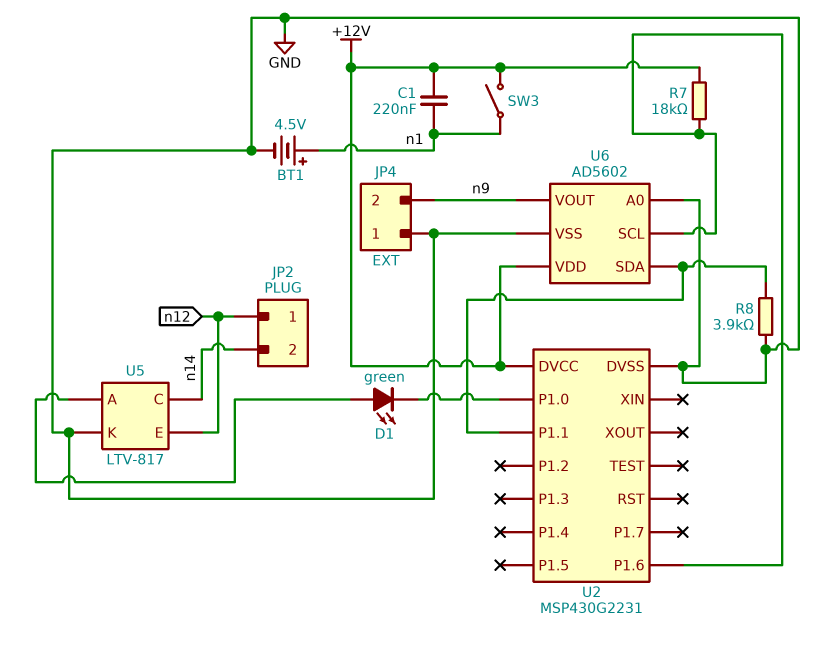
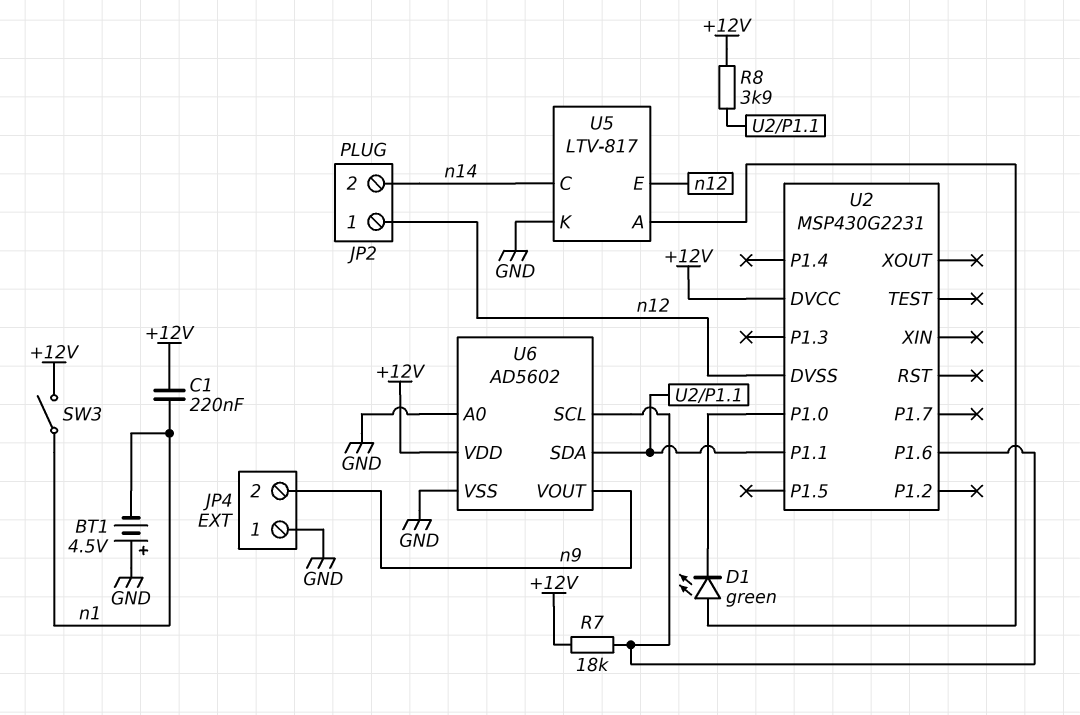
BT1: 4.5V (plus n1, minus GND) -> 4.5V (plus GND, minus n1)
R8: 3.9k (GND, U2/P1.1) -> 3.9k (+12V, U2/P1.1)
U2 pin DVSS: GND -> n12

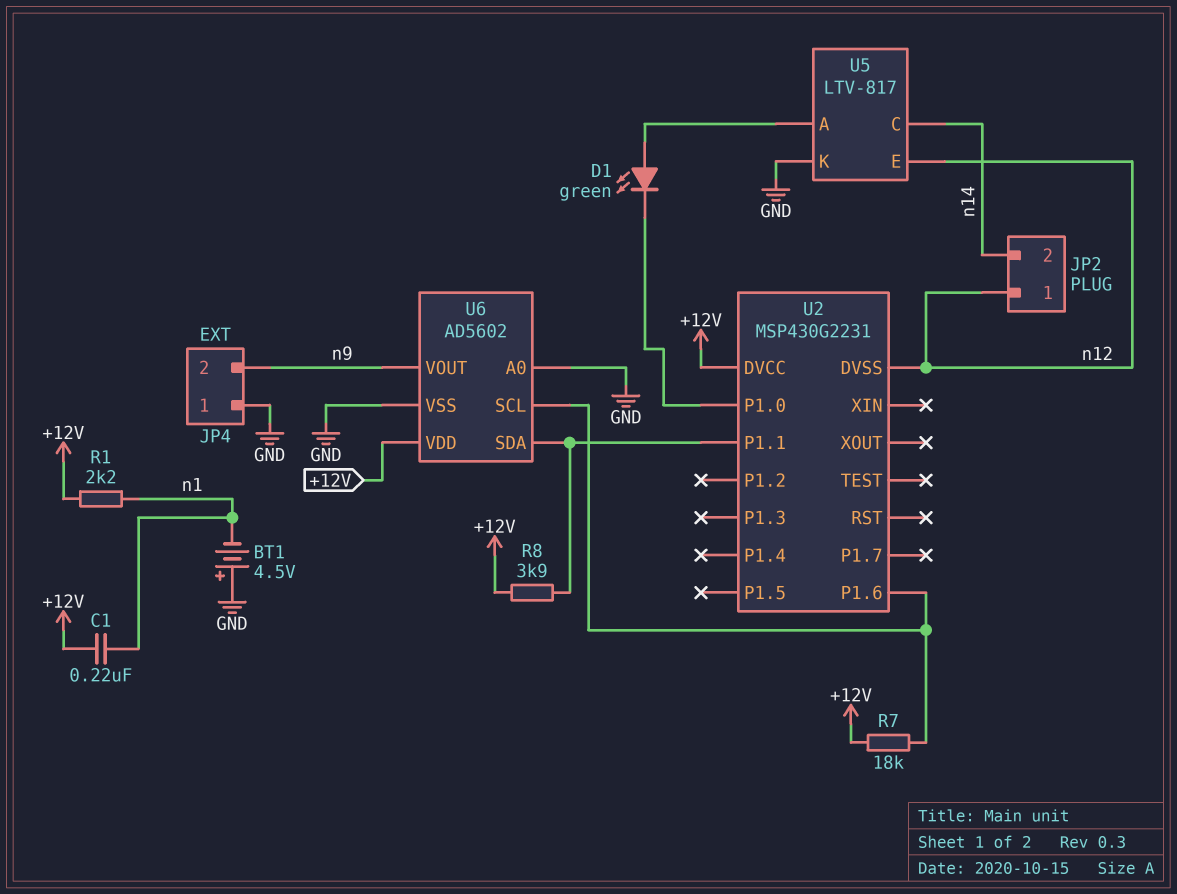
R1: none -> 2.2k (+12V, n1)
SW3: switch (+12V, n1) -> none

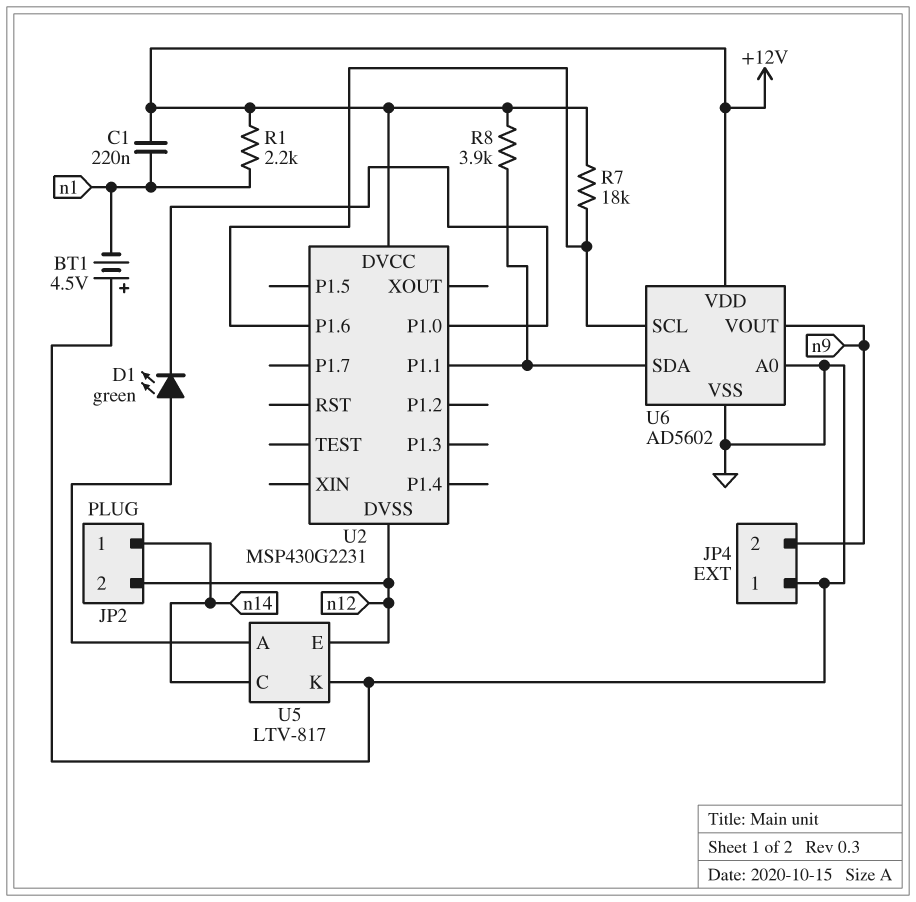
JP2 pin 1: n12 -> n14
JP2 pin 2: n14 -> n12

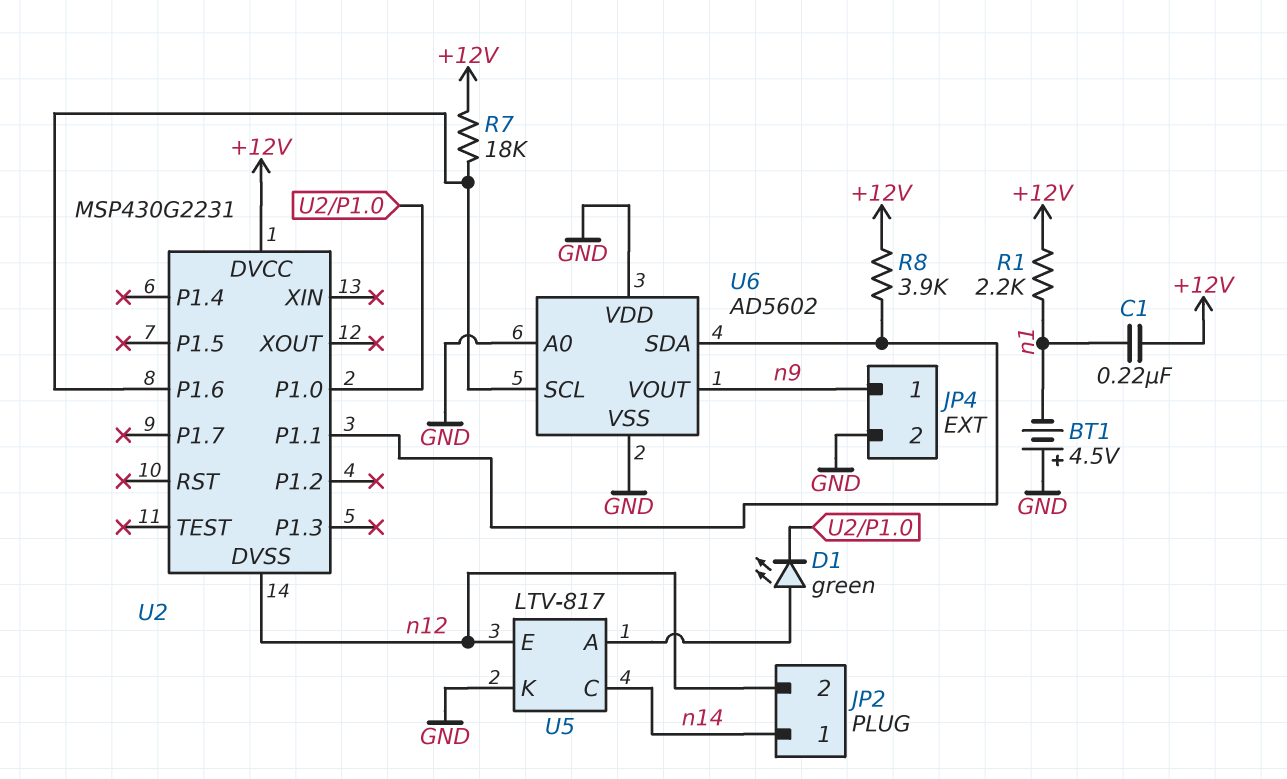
JP4 pin 1: GND -> n9
JP4 pin 2: n9 -> GND
U6 pin VDD: +12V -> GND

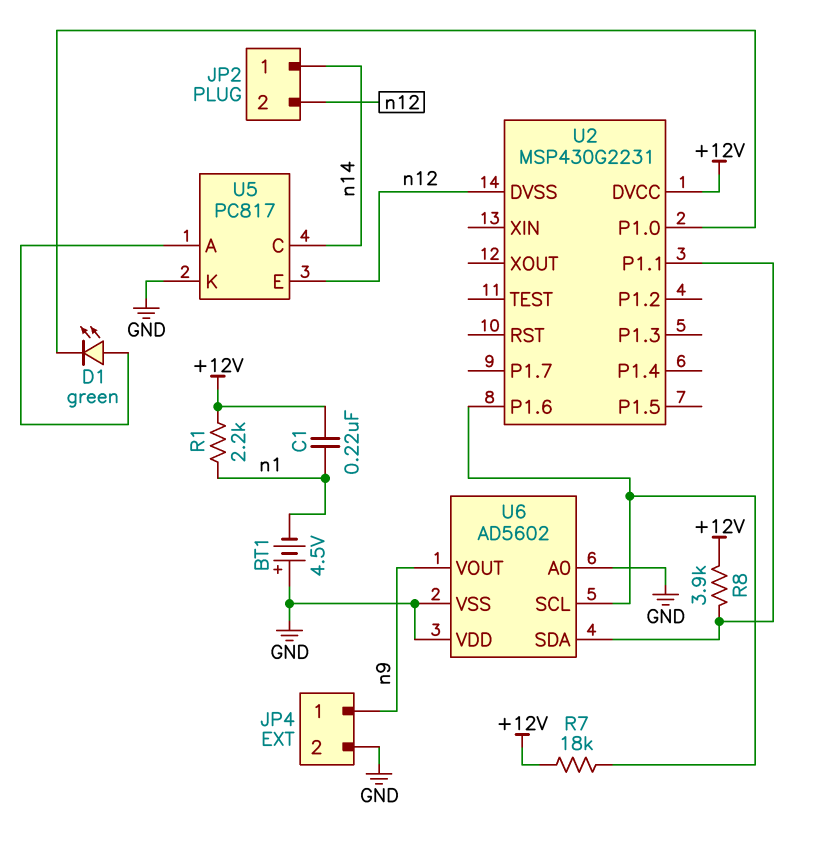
U5: LTV-817 -> PC817

